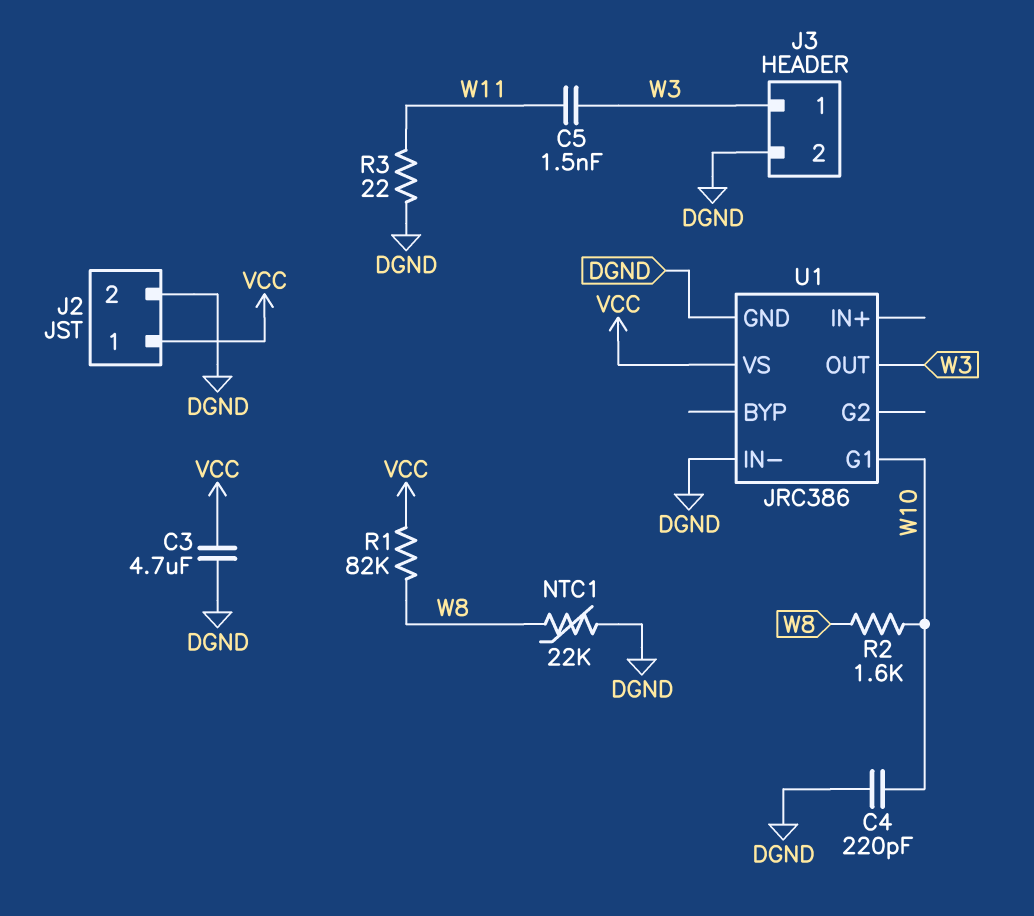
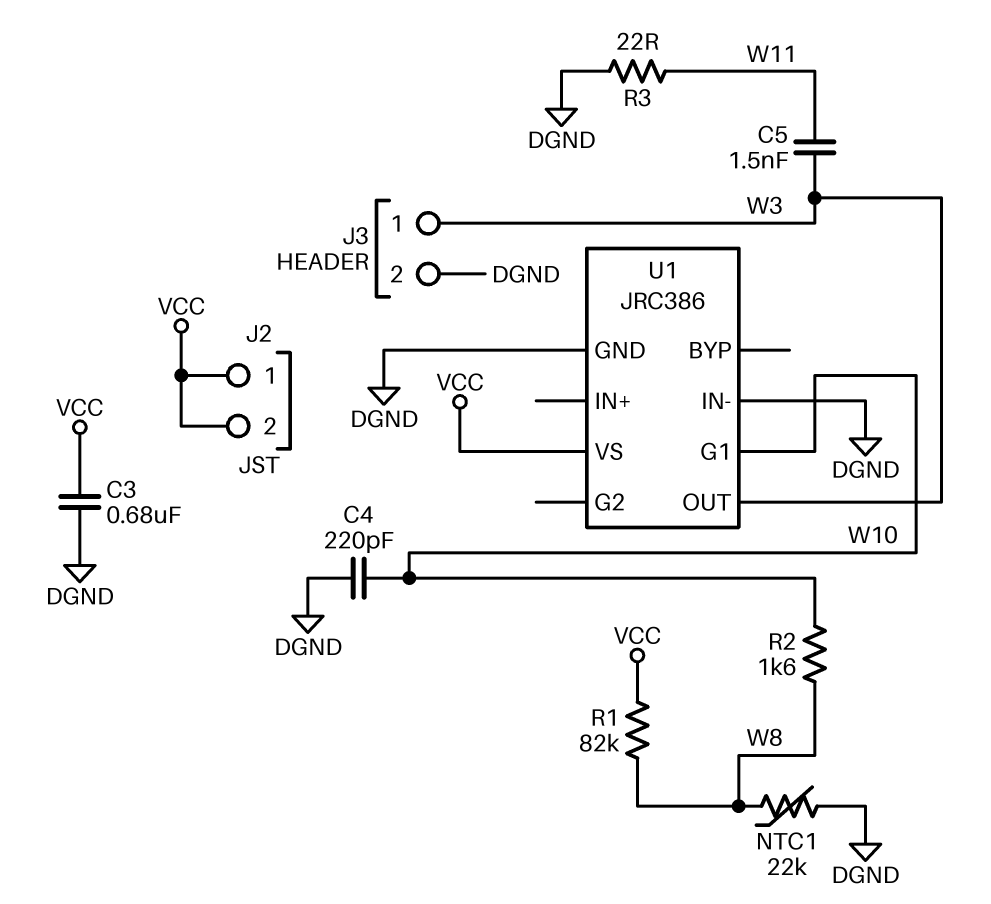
C3: 4.7uF (DGND, VCC) -> 680nF (DGND, VCC)
J2 pin 2: DGND -> VCC

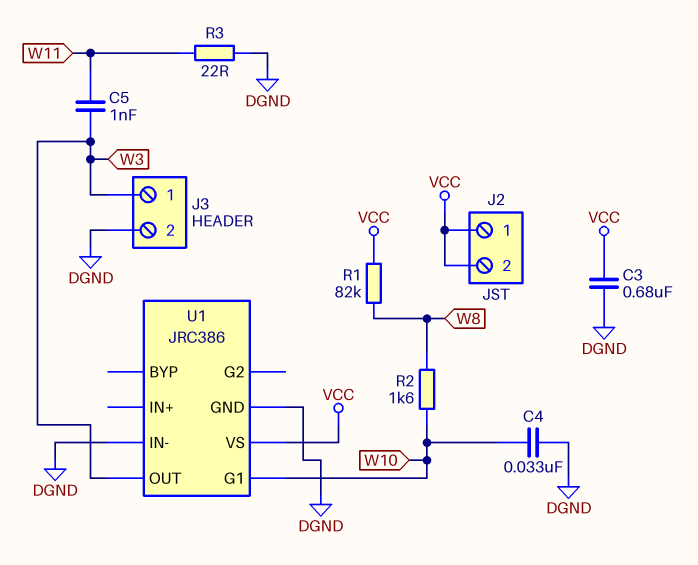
C4: 220pF (DGND, W10) -> 33nF (DGND, W10)
C5: 1.5nF (W3, W11) -> 1nF (W3, W11)
NTC1: 22k (DGND, W8) -> none

